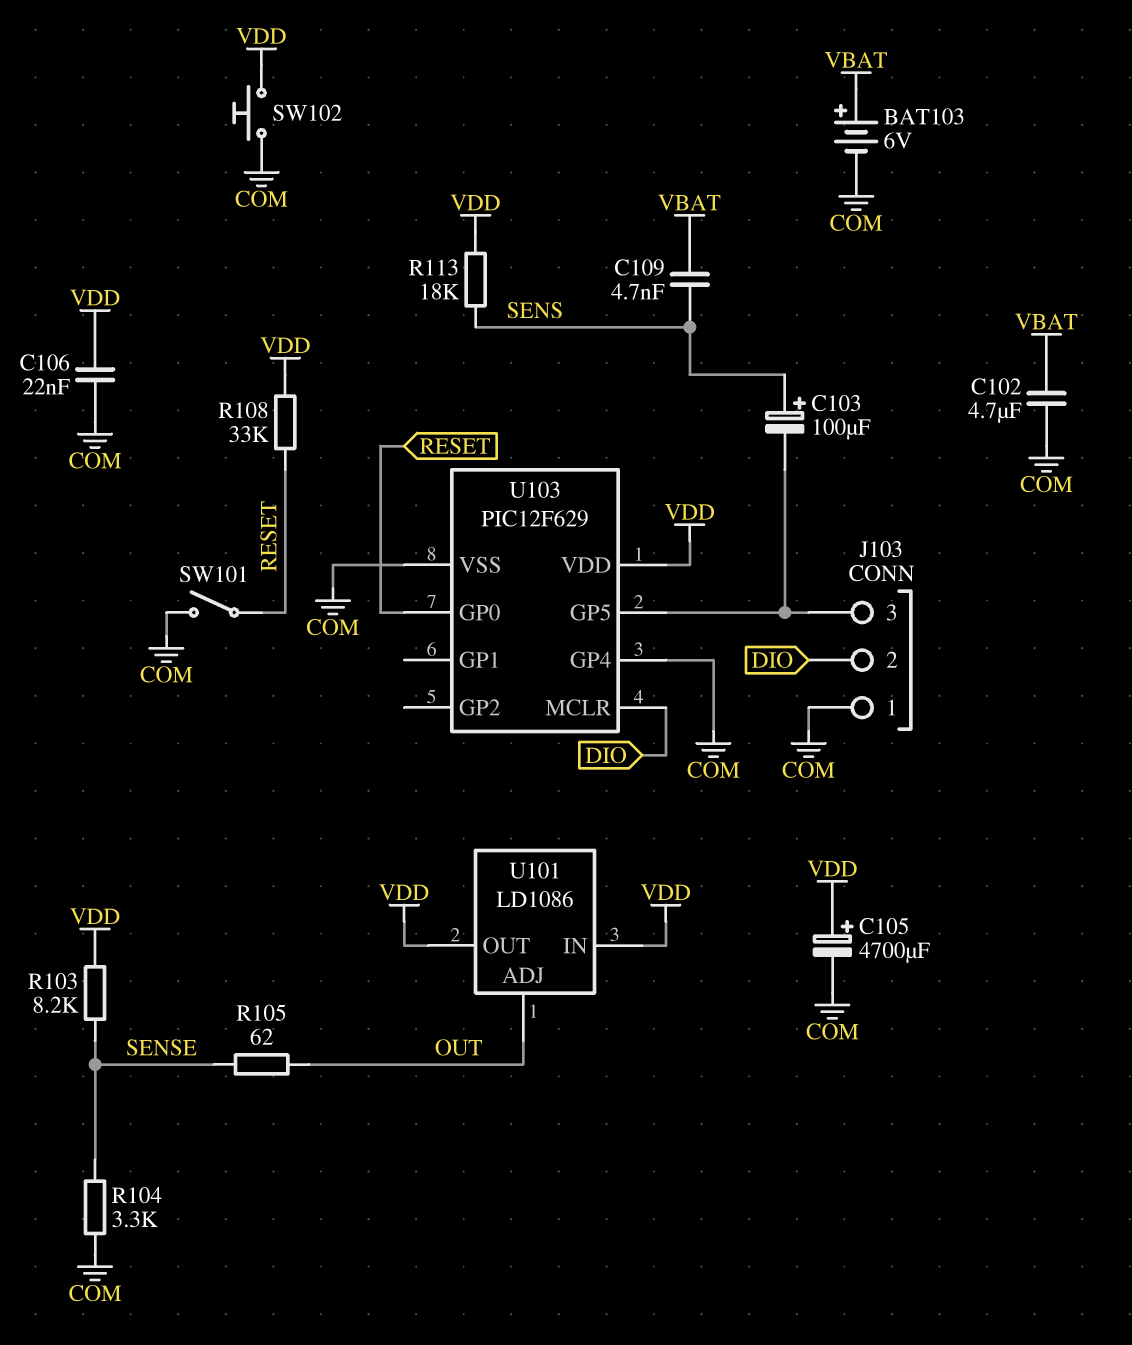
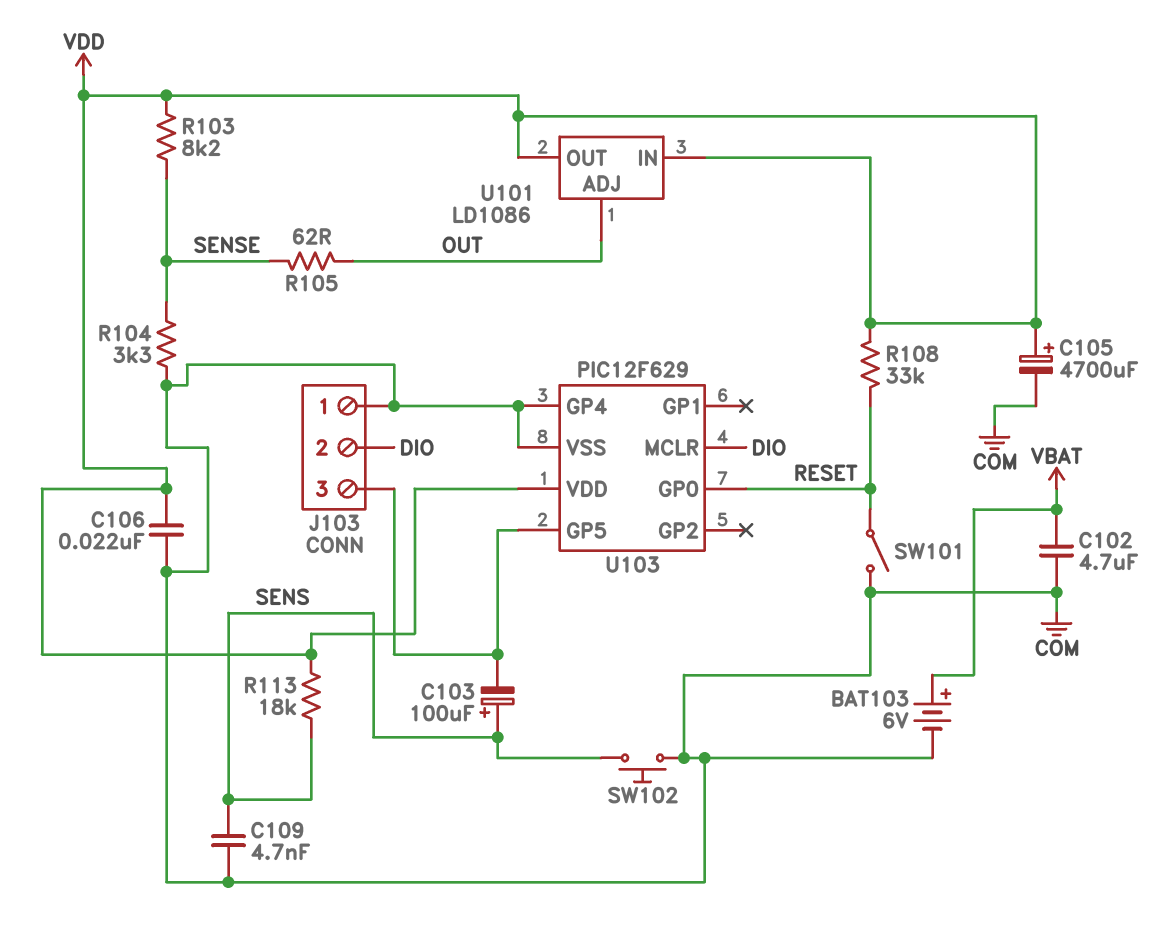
C109: 4.7nF (SENS, VBAT) -> 4.7nF (COM, SENS)
SW102: button (COM, VDD) -> button (COM, SENS)

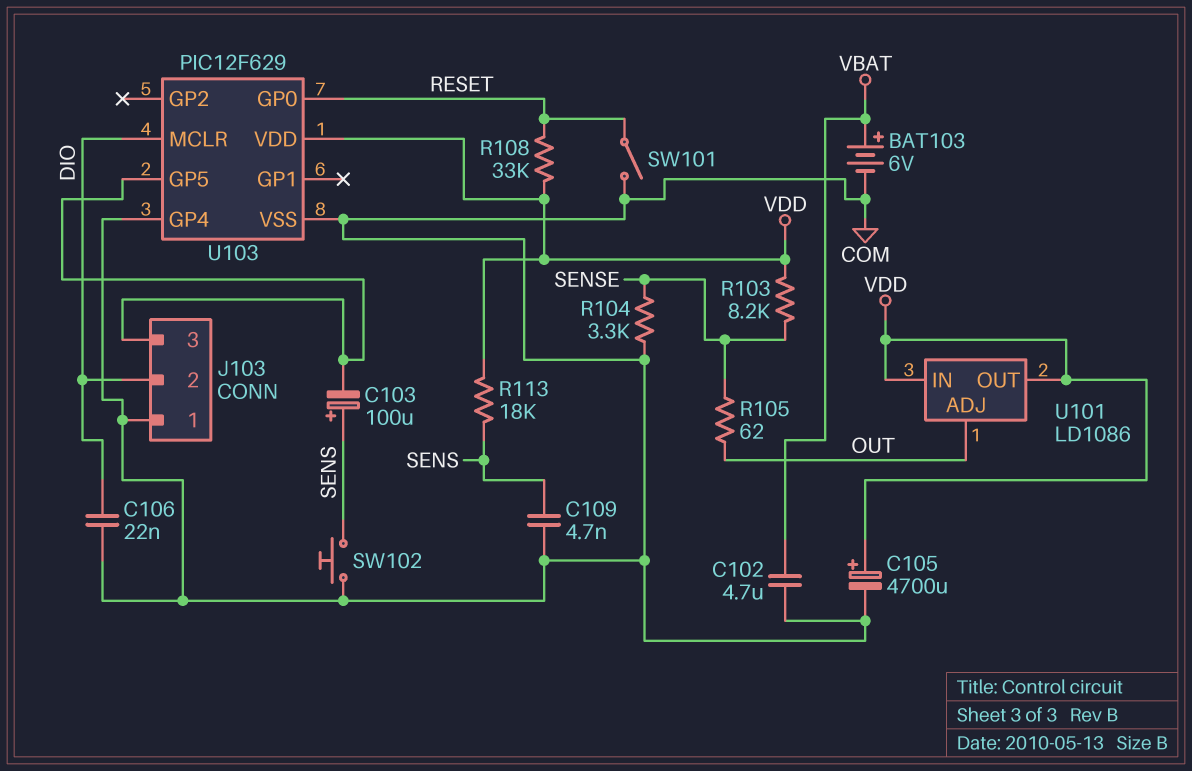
C106: 22nF (COM, VDD) -> 22nF (COM, DIO)

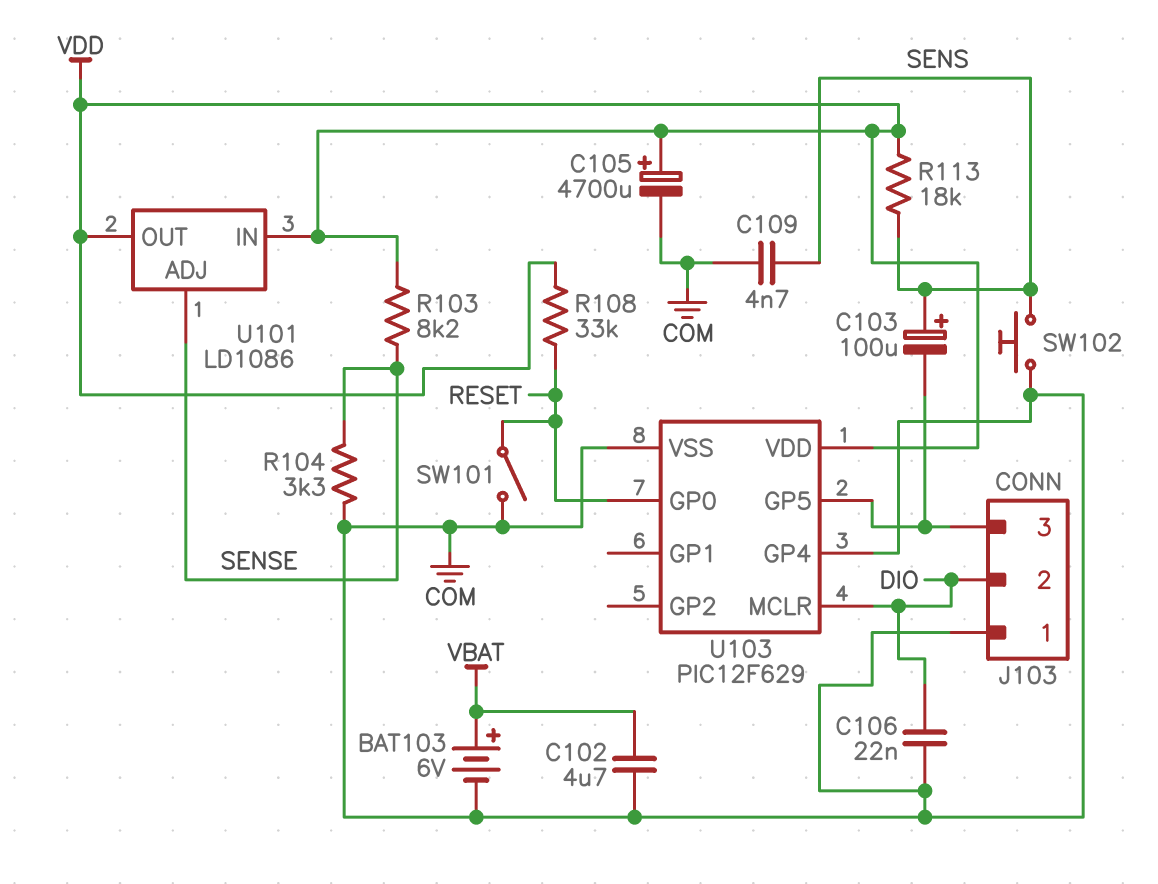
R105: 62 (OUT, SENSE) -> none
U101 pin ADJ: OUT -> SENSE

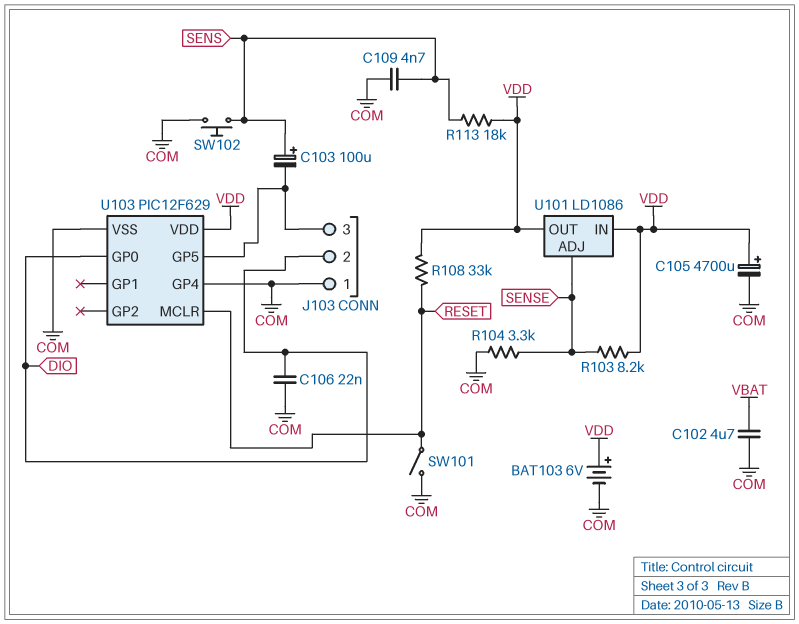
BAT103: 6V (plus VBAT, minus COM) -> 6V (plus VDD, minus COM)
U103 pin GP0: RESET -> DIO
U103 pin MCLR: DIO -> RESET

